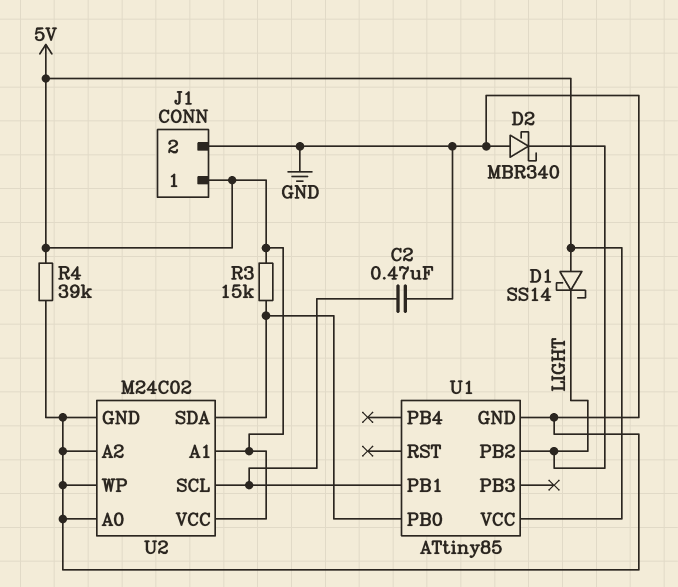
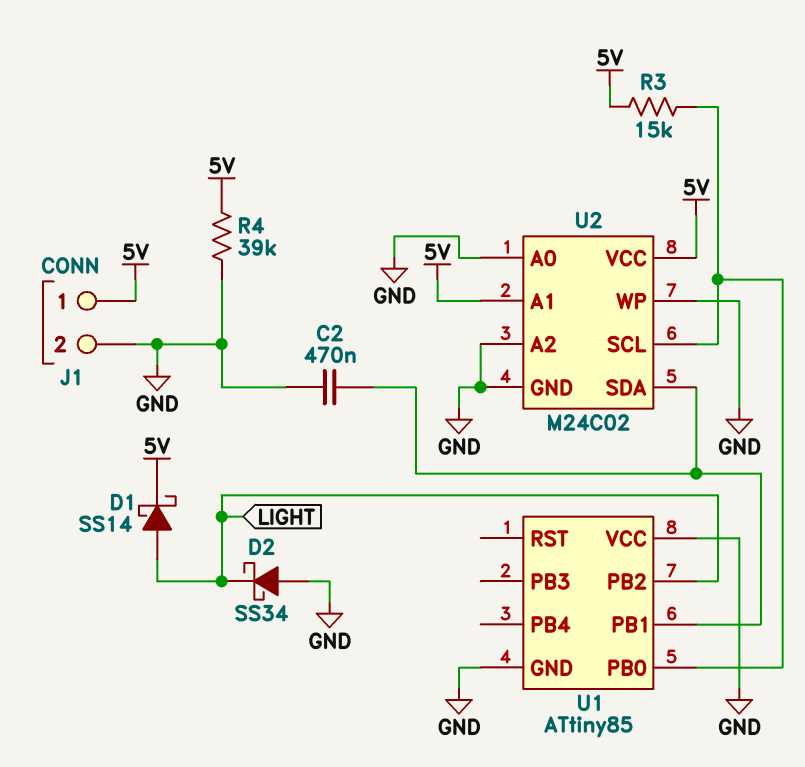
D1: schottky SS14 (A 5V, K LIGHT) -> schottky SS14 (A LIGHT, K 5V)
D2: schottky MBR340 (A GND, K LIGHT) -> schottky SS34 (A GND, K LIGHT)
U1 pin VCC: 5V -> GND
U2 pin SCL: U1/PB1 -> U1/PB0
U2 pin SDA: U1/PB0 -> U1/PB1

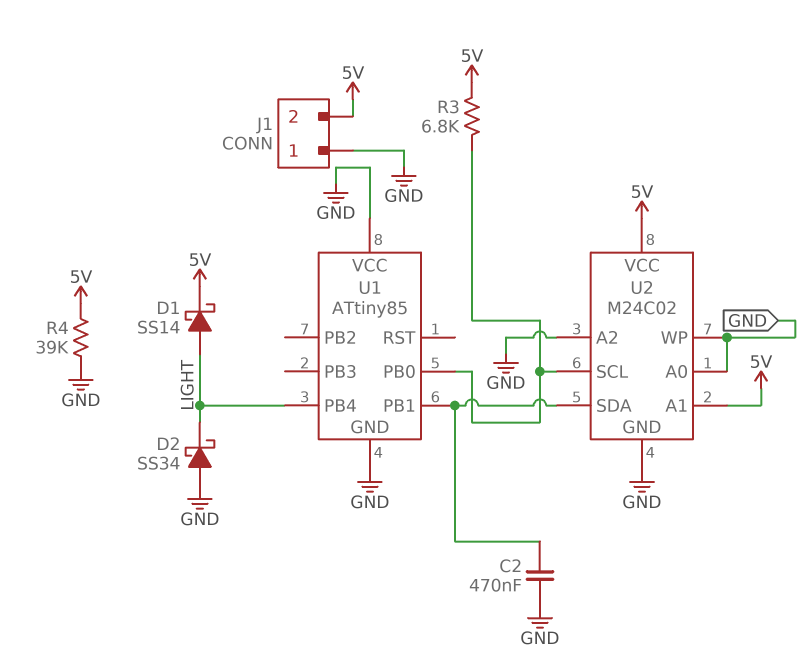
J1 pin 1: 5V -> GND
J1 pin 2: GND -> 5V
R3: 15k (5V, U1/PB0) -> 6.8k (5V, U1/PB0)
U1 pin PB2: LIGHT -> none
U1 pin PB4: none -> LIGHT

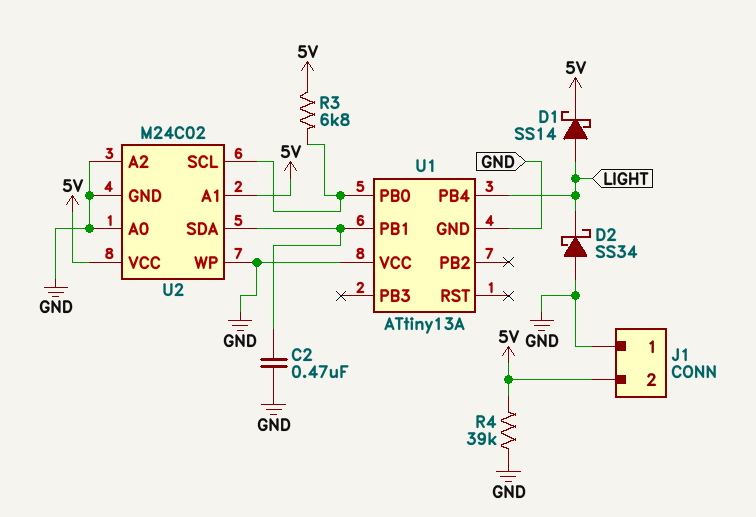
U1: ATtiny85 -> ATtiny13A

